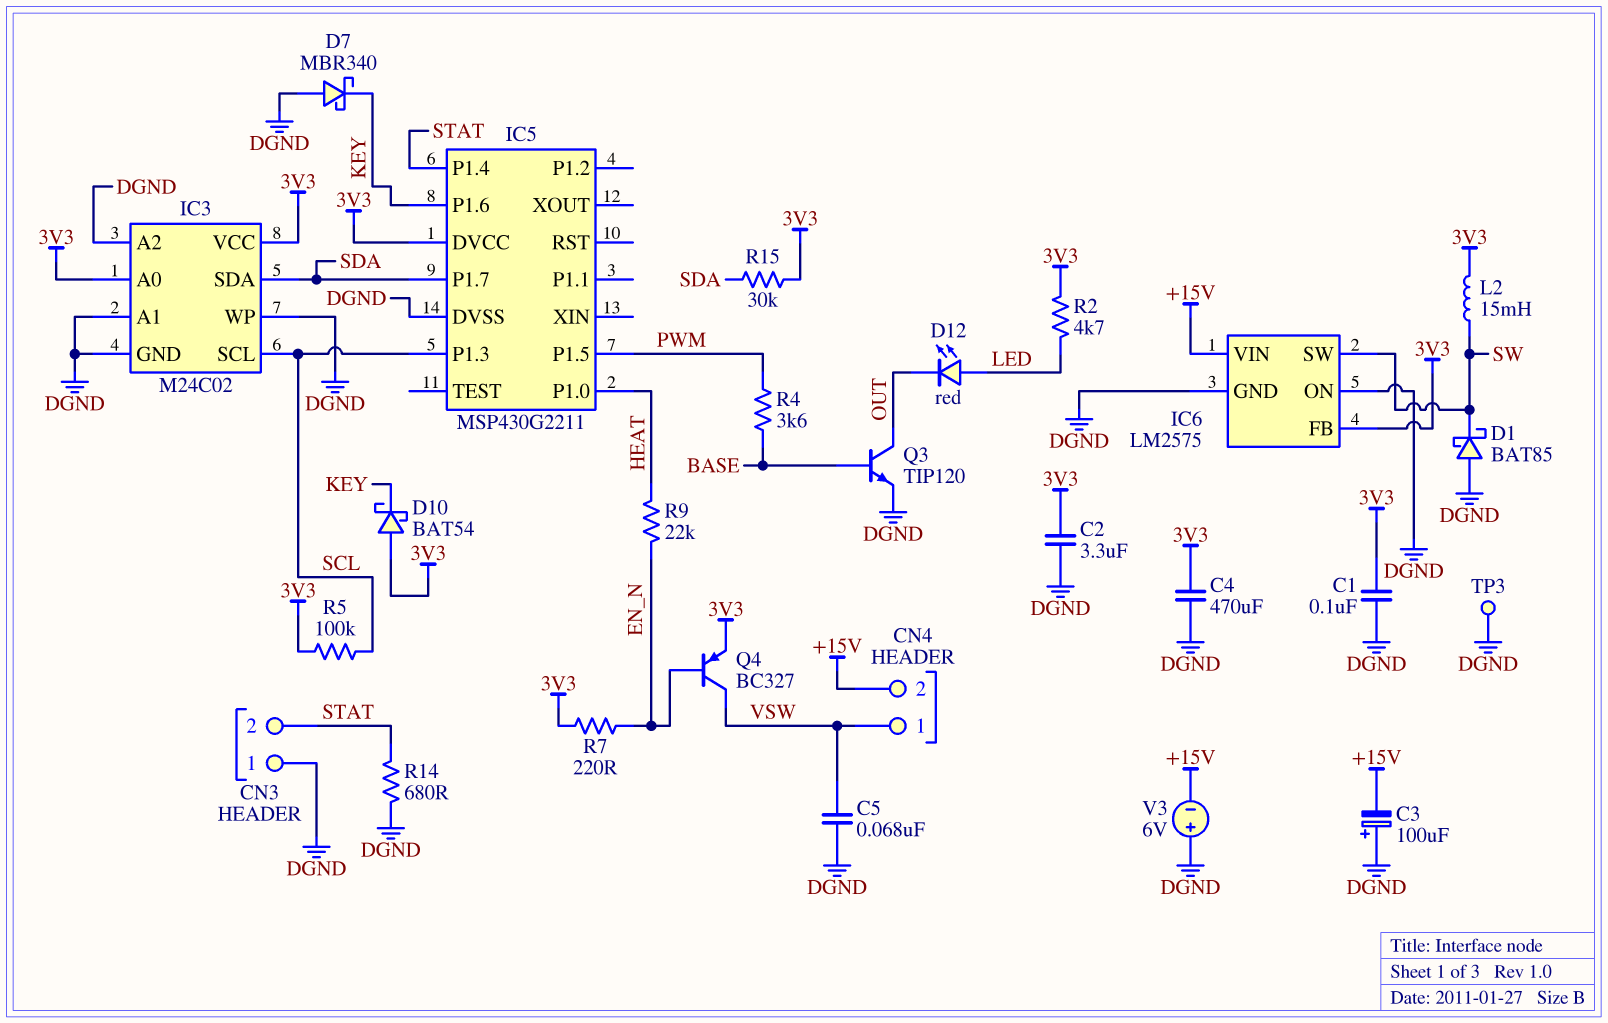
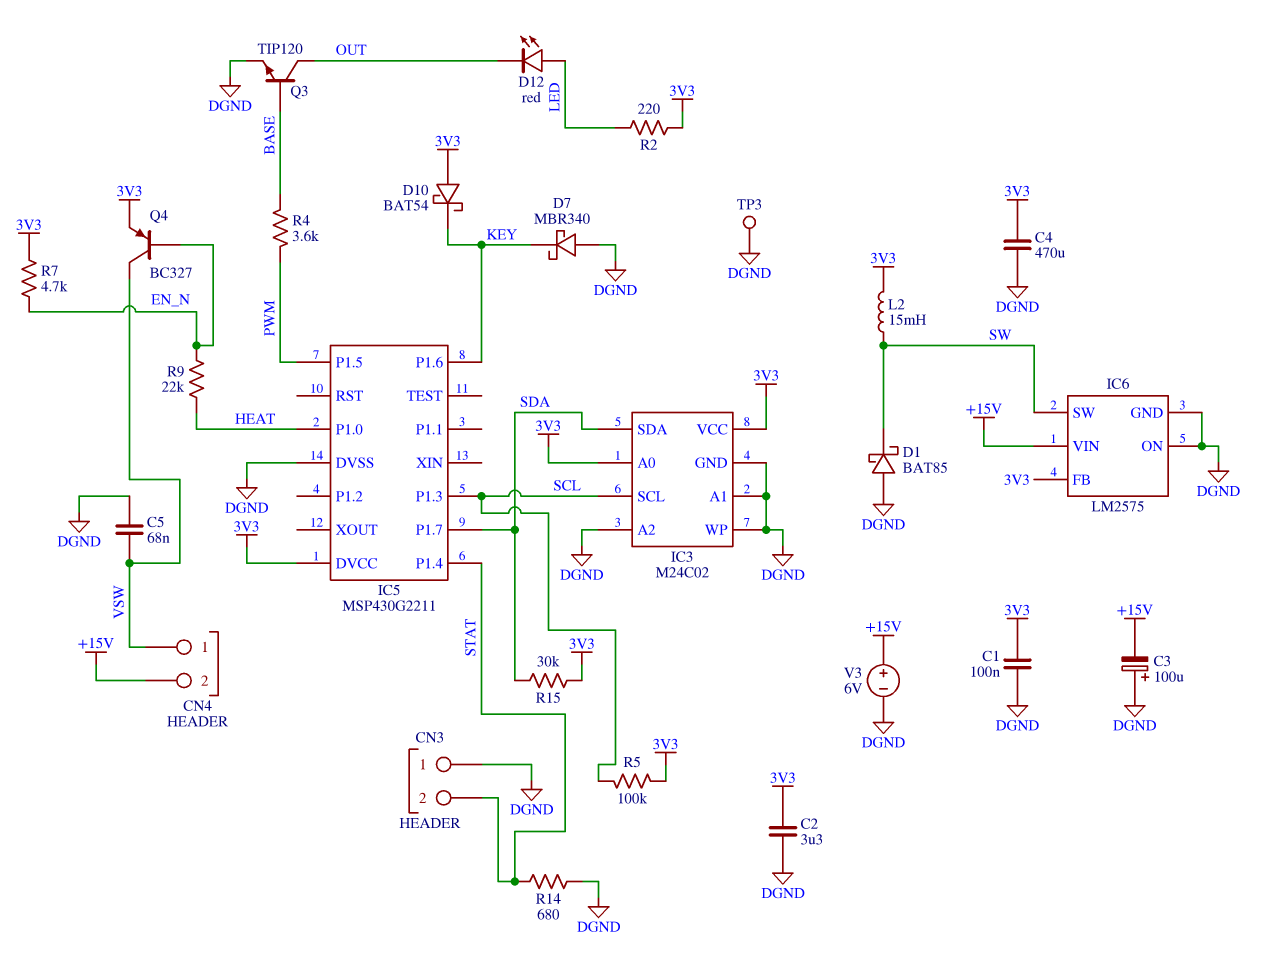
R2: 4.7k (3V3, LED) -> 220 (3V3, LED)
R7: 220 (3V3, EN_N) -> 4.7k (3V3, EN_N)
V3: 6V (plus DGND, minus +15V) -> 6V (plus +15V, minus DGND)

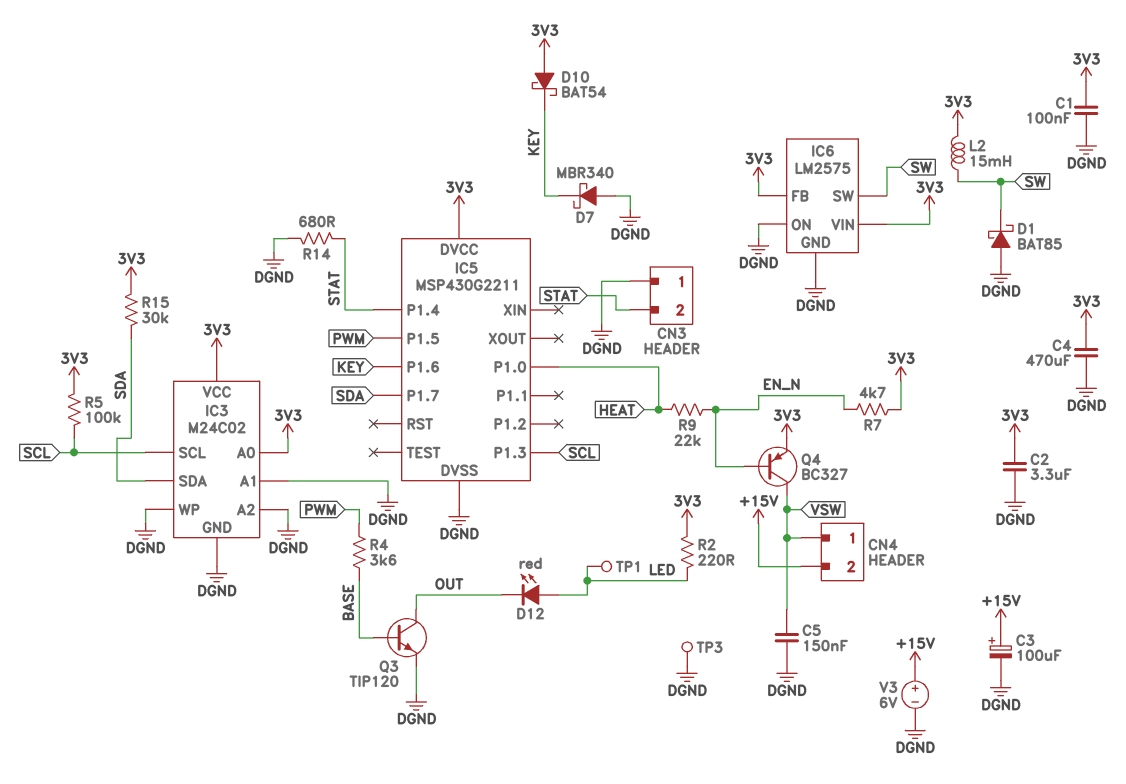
C3: 100uF (plus DGND, minus +15V) -> 100uF (plus +15V, minus DGND)
C5: 68nF (DGND, VSW) -> 150nF (DGND, VSW)
IC6 pin VIN: +15V -> 3V3
TP1: none -> test point (LED)

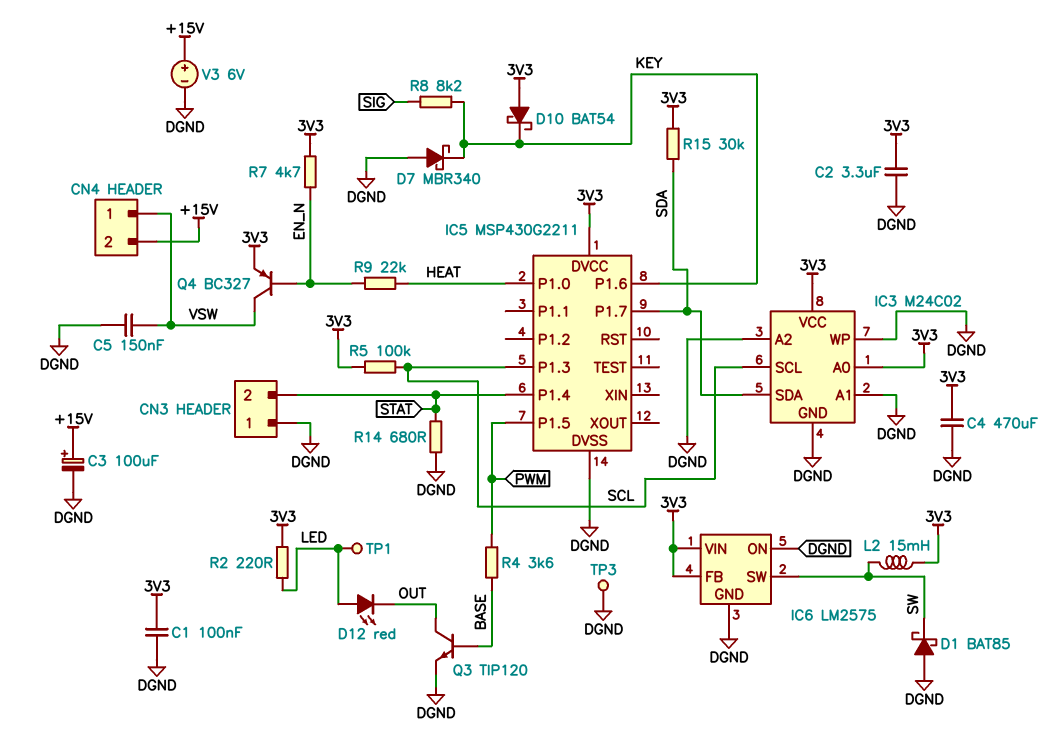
R8: none -> 8.2k (KEY, SIG)

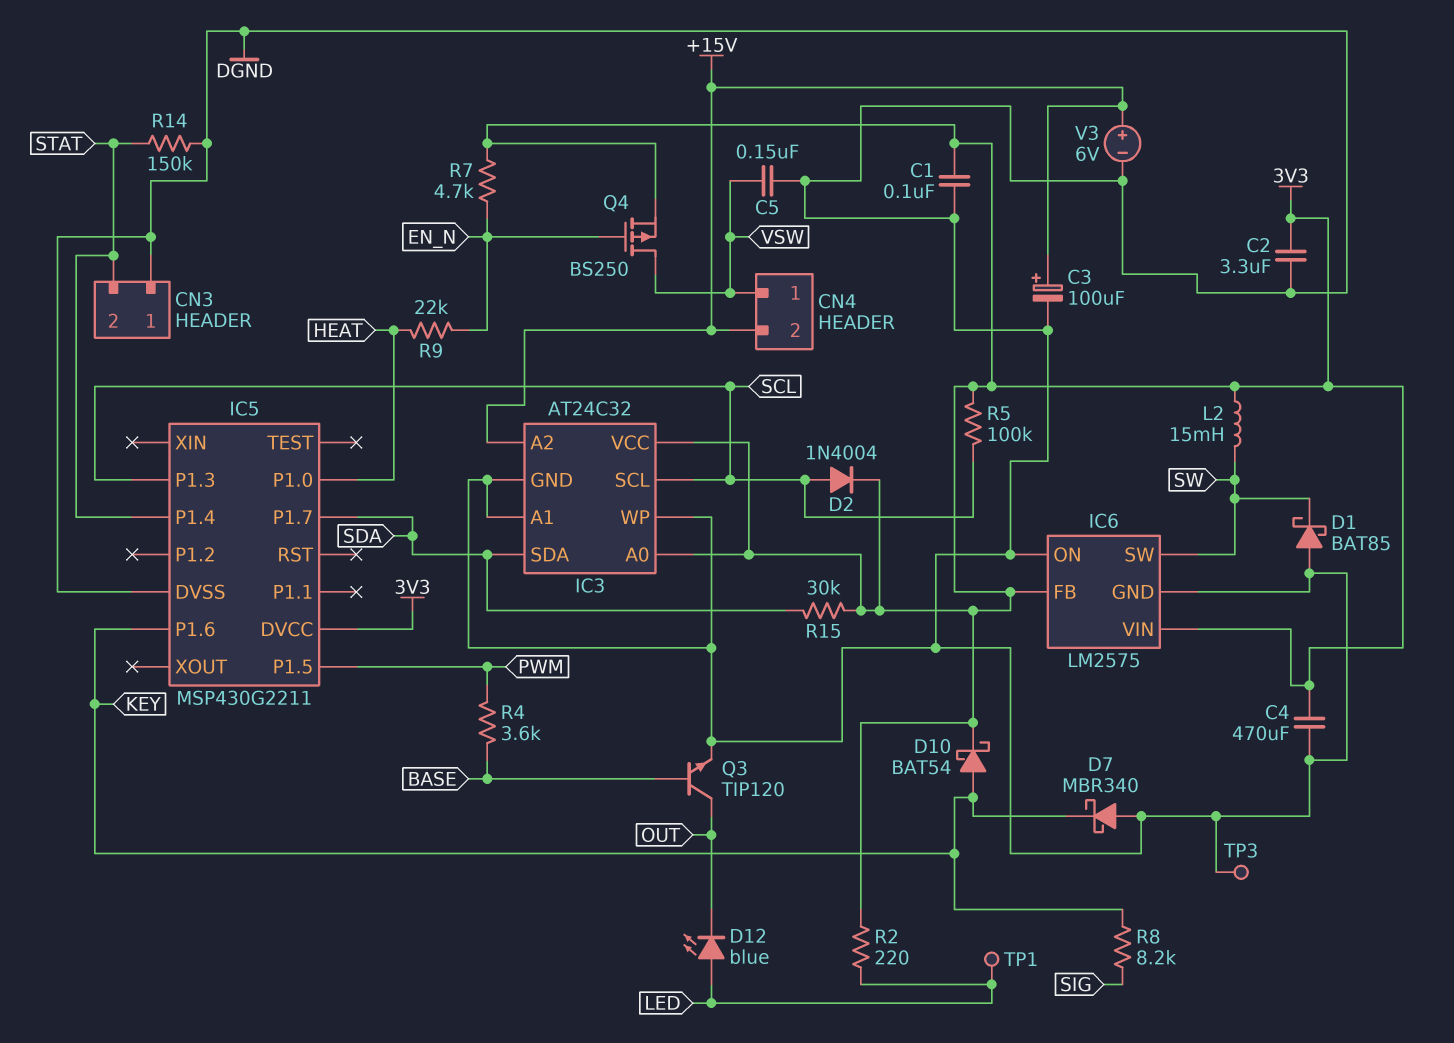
D2: none -> diode 1N4004 (A SCL, K 3V3)
D10: schottky BAT54 (A 3V3, K KEY) -> schottky BAT54 (A KEY, K 3V3)
D12: LED red (A LED, K OUT) -> LED blue (A LED, K OUT)
IC3: M24C02 -> AT24C32
IC3 pin A2: DGND -> +15V
Q4: PNP BC327 (B EN_N, C VSW, E 3V3) -> PMOS BS250 (G EN_N, D VSW, S 3V3)
R14: 680 (DGND, STAT) -> 150k (DGND, STAT)

